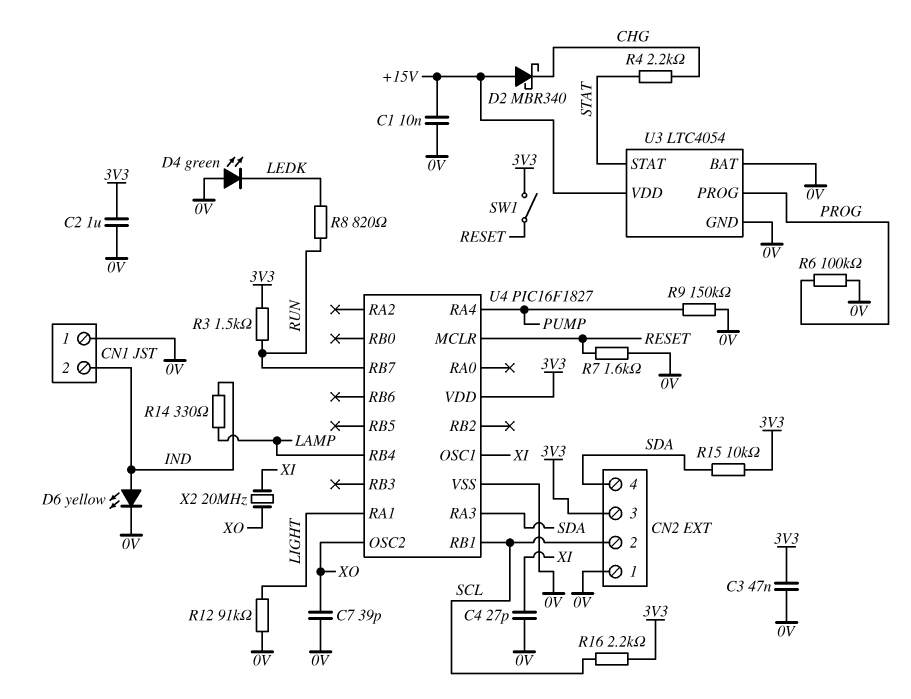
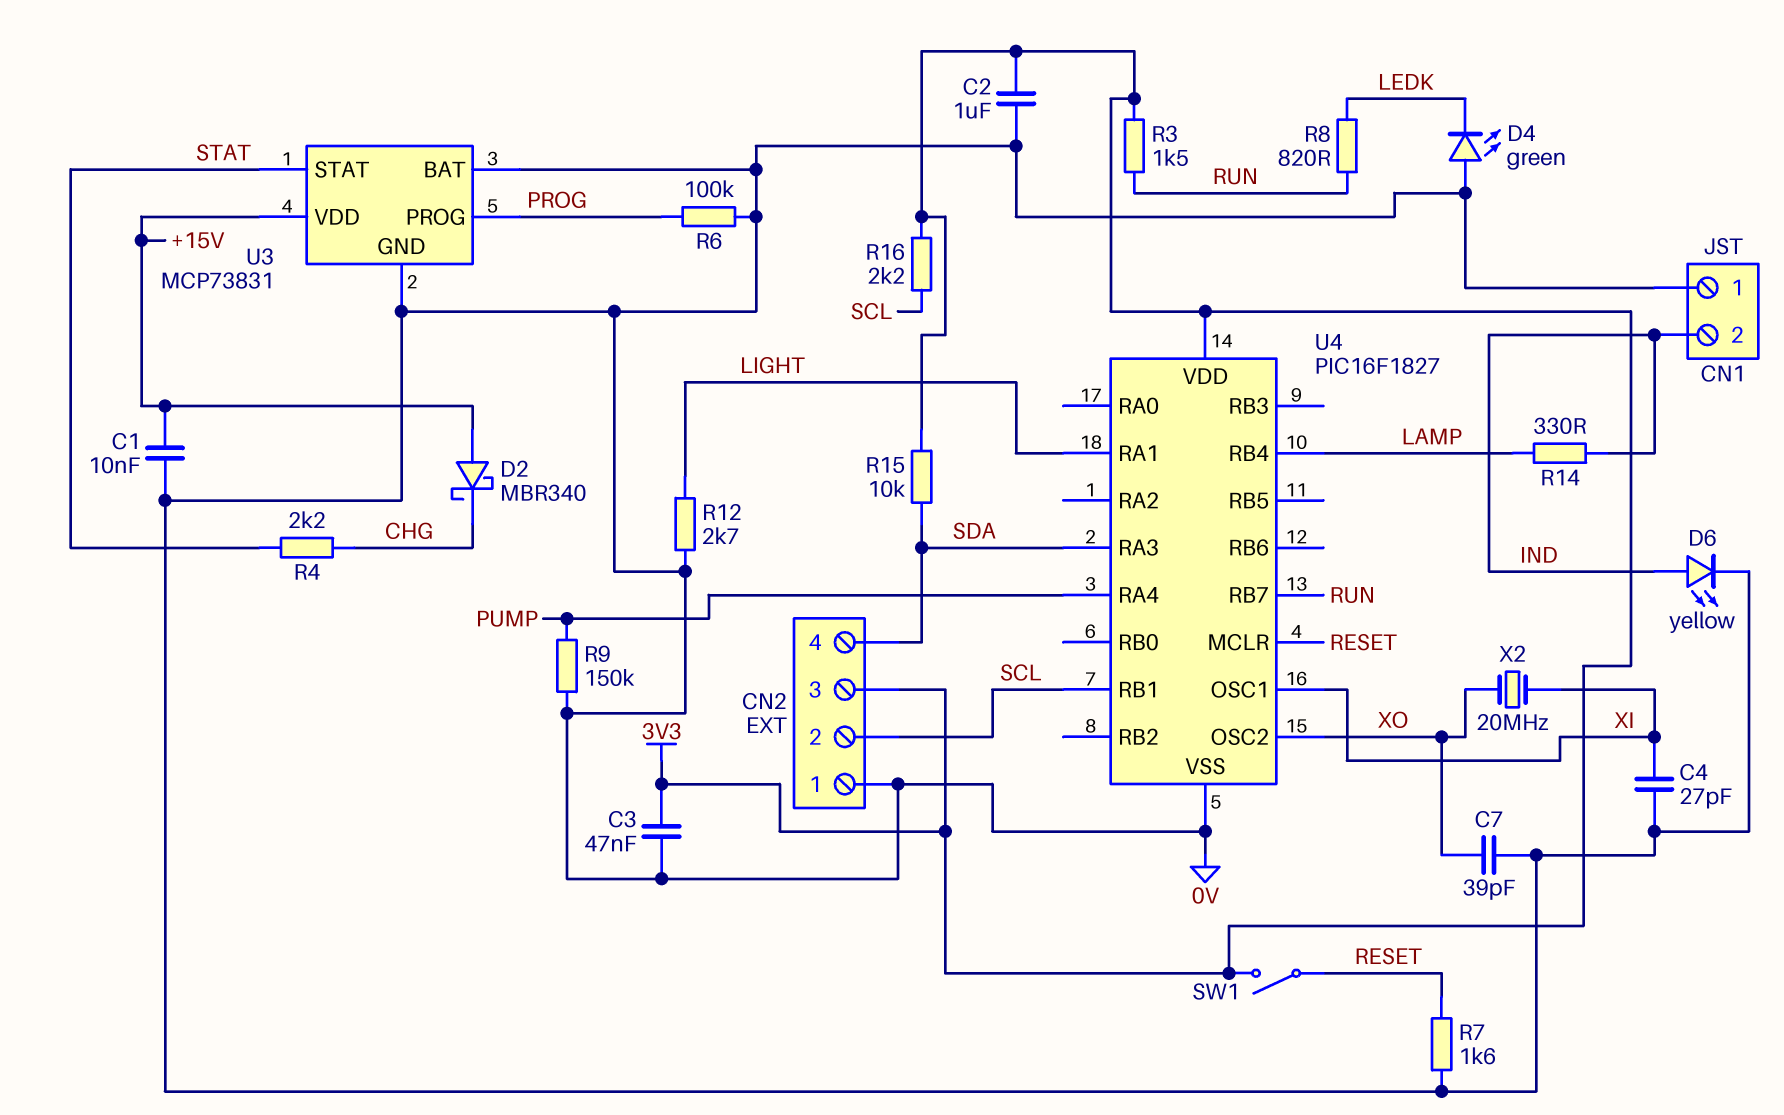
R12: 91k (0V, LIGHT) -> 2.7k (0V, LIGHT)
U3: LTC4054 -> MCP73831

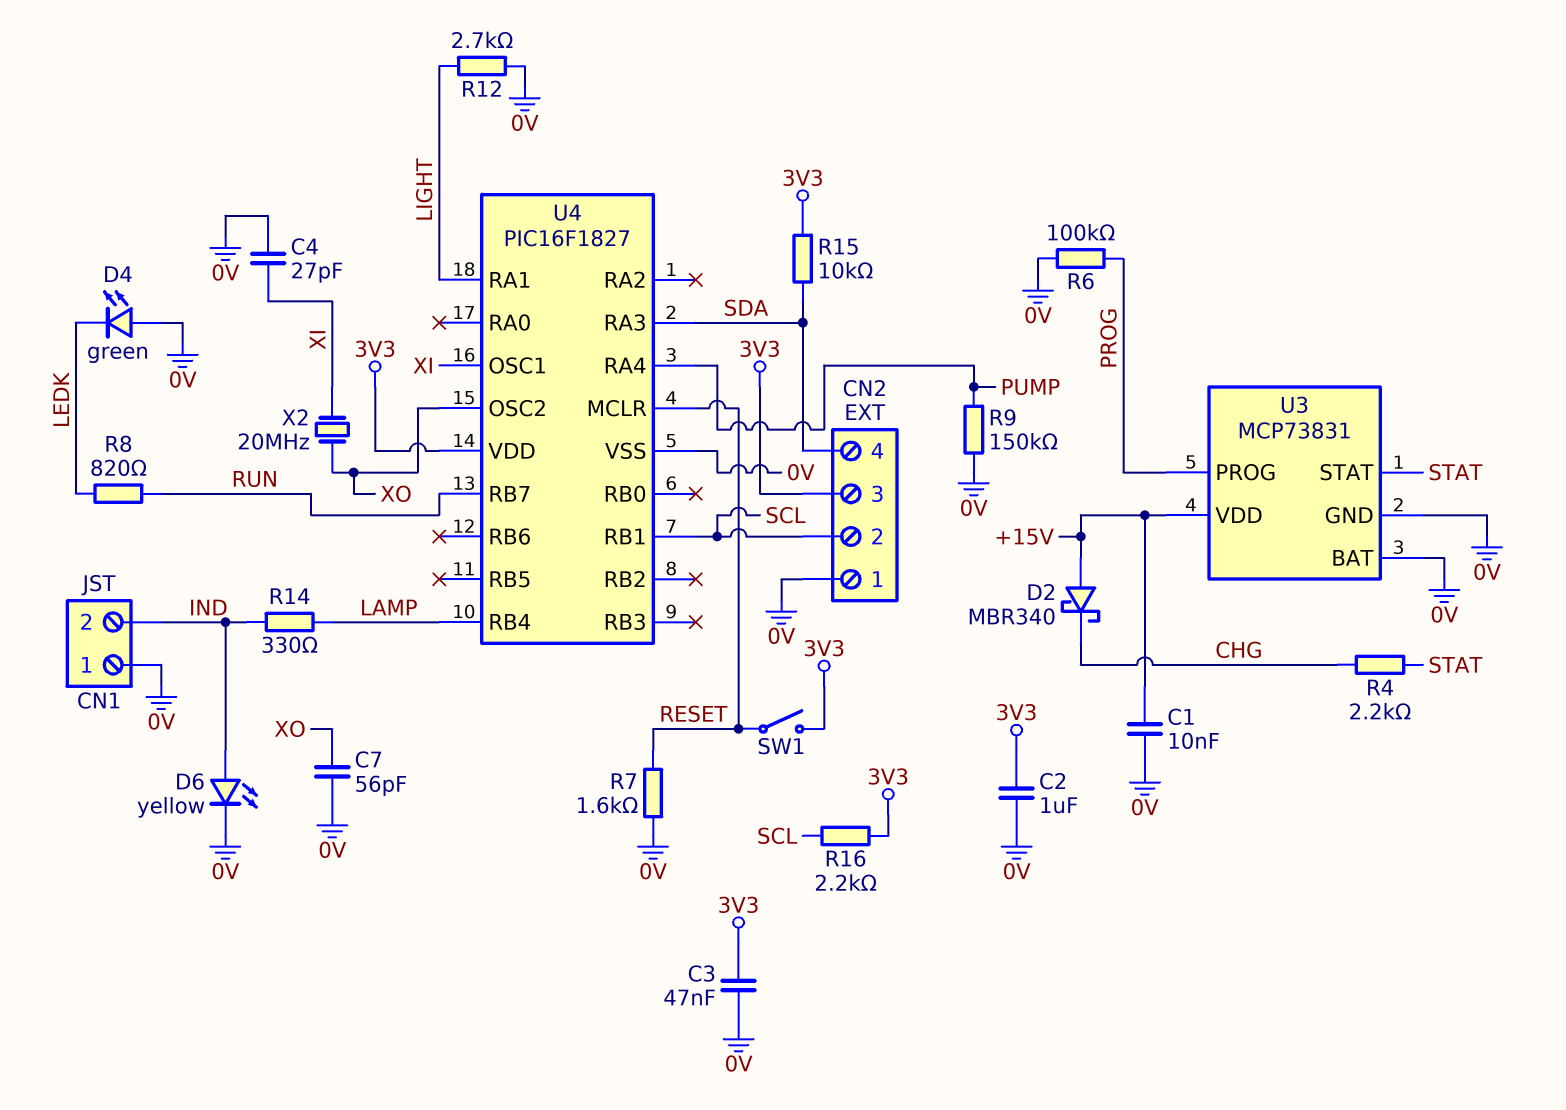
C7: 39pF (0V, XO) -> 56pF (0V, XO)
R3: 1.5k (3V3, RUN) -> none

